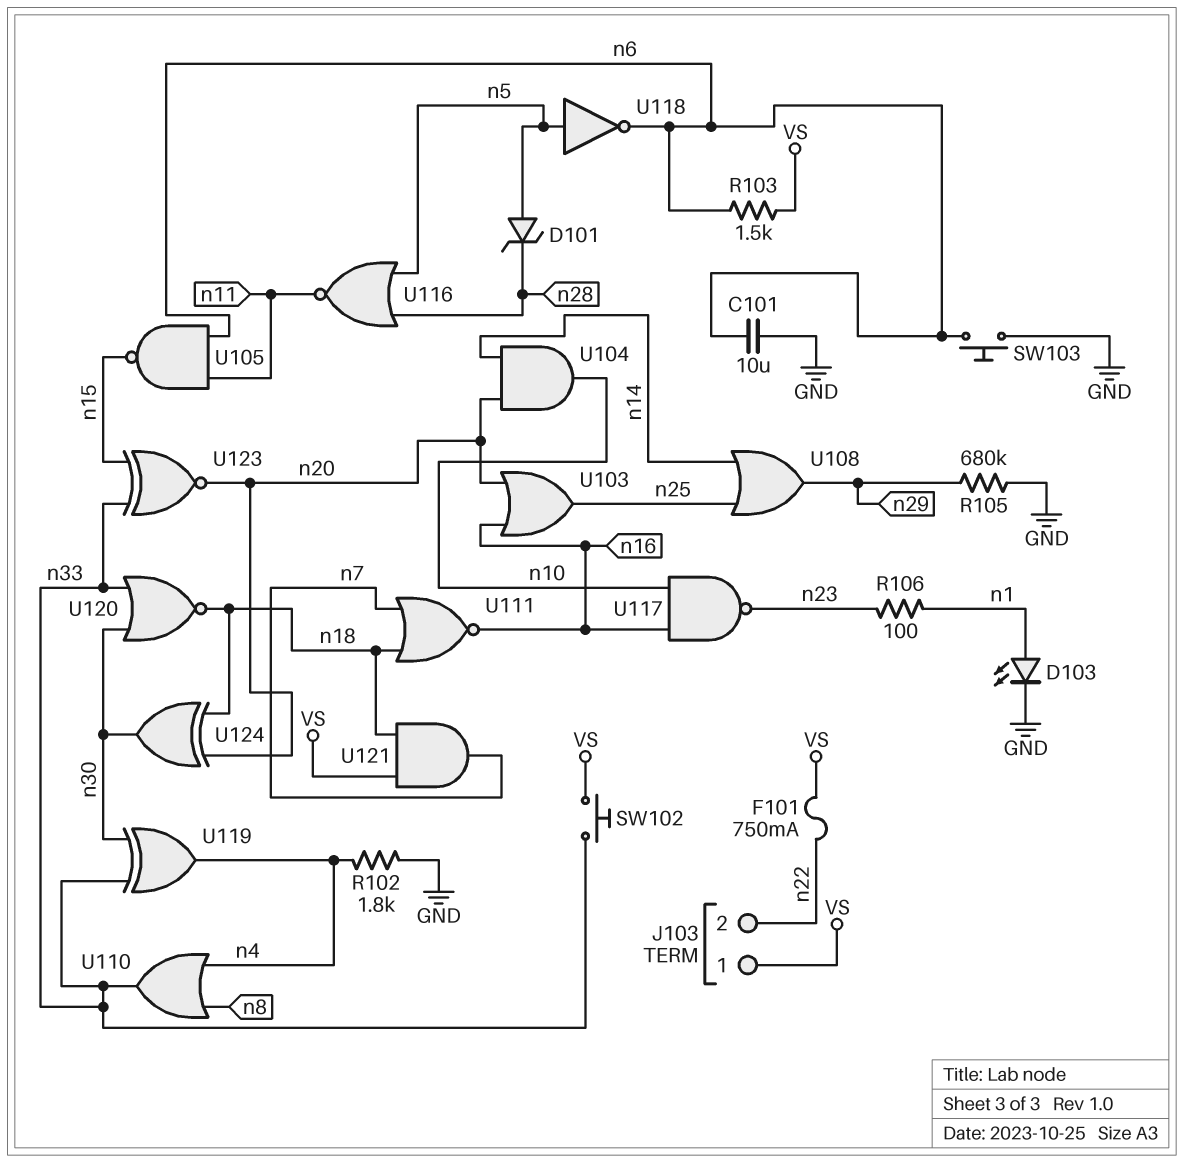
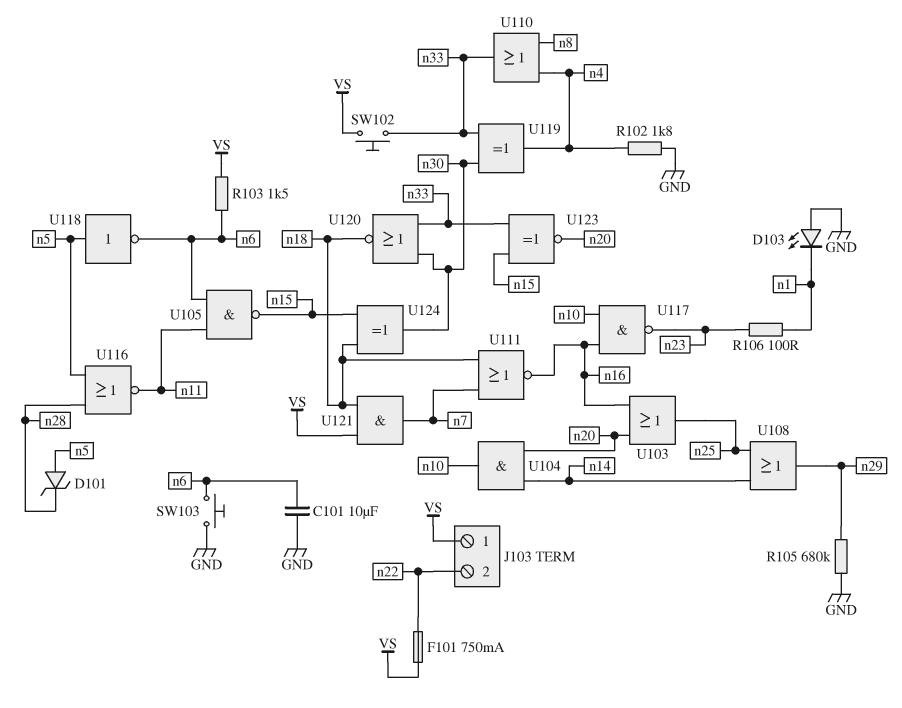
D103: LED (A n1, K GND) -> LED (A GND, K n1)
U124: XOR (in n18, in n20, out n30) -> XOR (in n15, in n18, out n30)

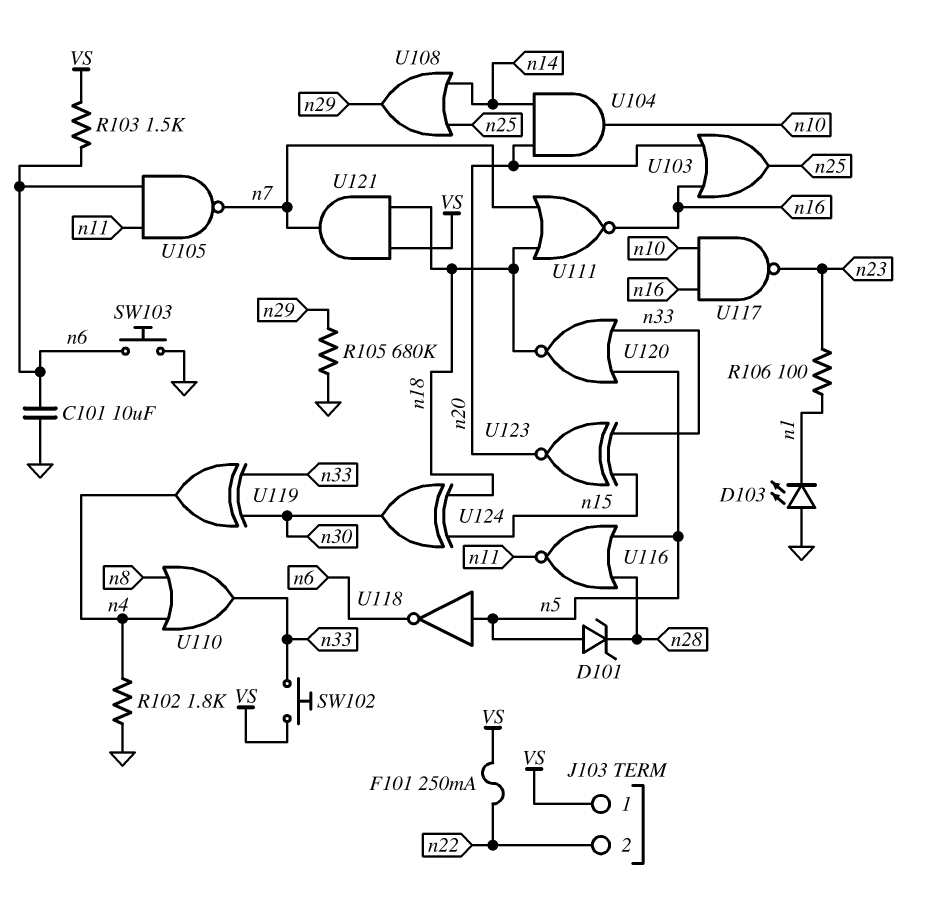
F101: 750mA (VS, n22) -> 250mA (VS, n22)
U105: NAND (in n6, in n11, out n15) -> NAND (in n6, in n11, out n7)
U120: NOR (in n30, in n33, out n18) -> NOR (in n5, in n33, out n18)

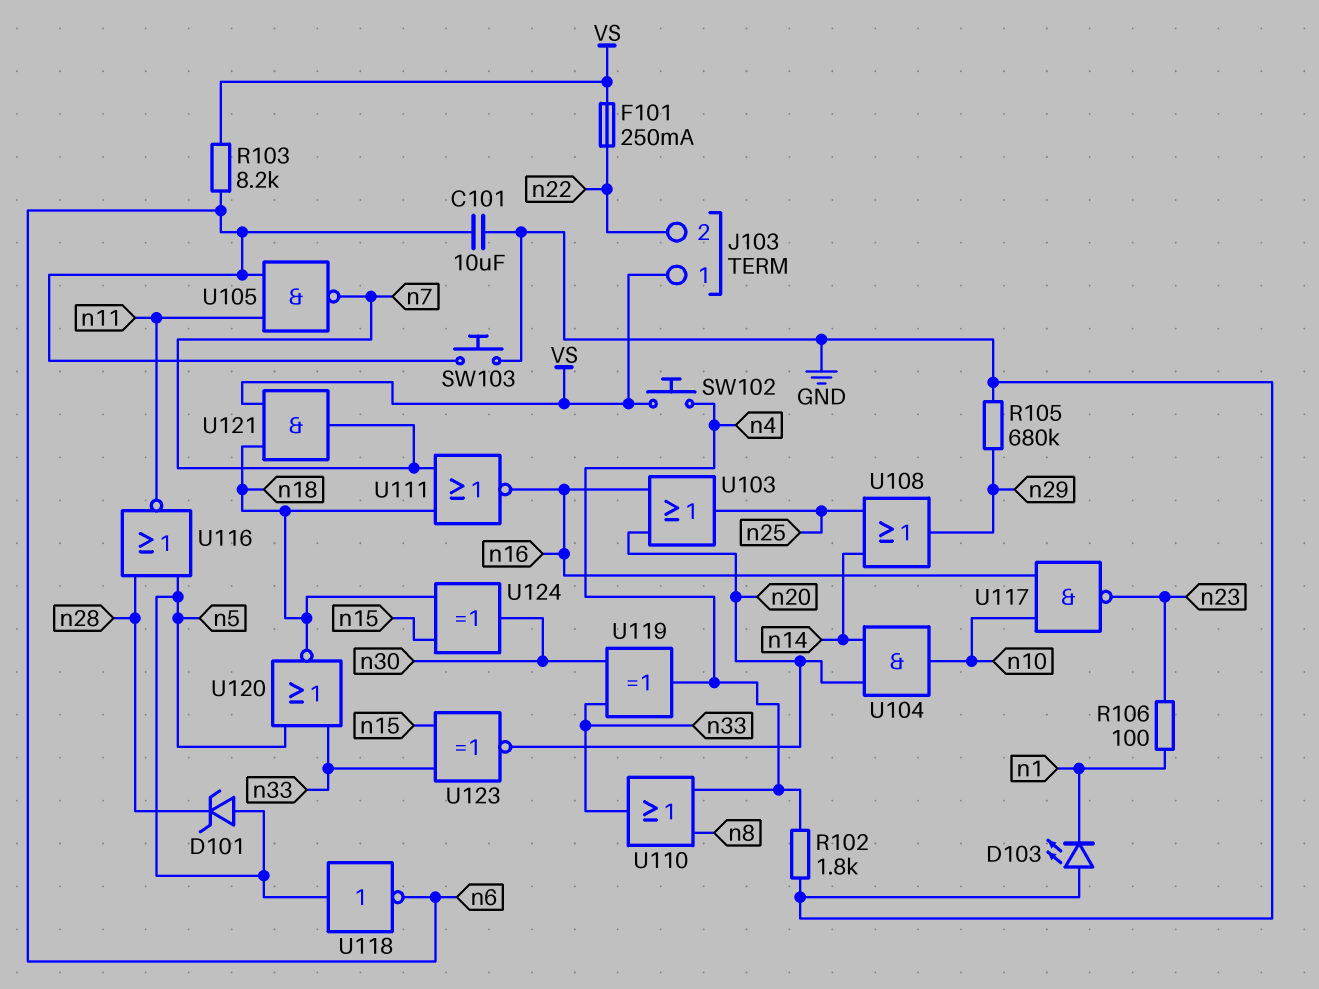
R103: 1.5k (VS, n6) -> 8.2k (VS, n6)
SW102: button (VS, n33) -> button (VS, n4)

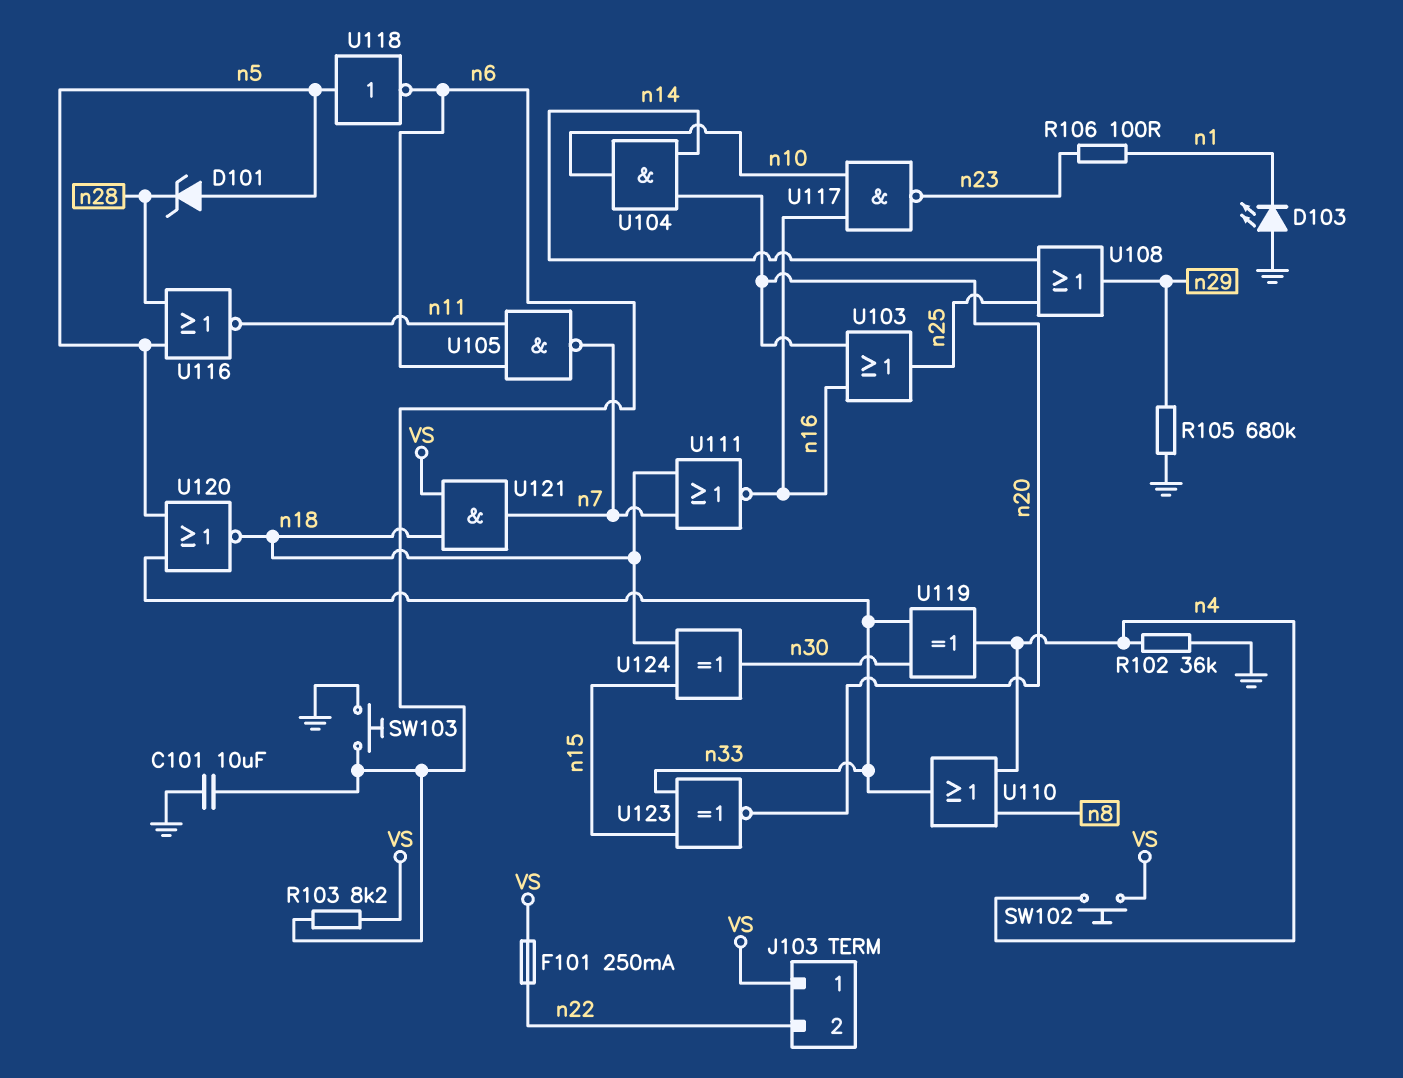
R102: 1.8k (GND, n4) -> 36k (GND, n4)

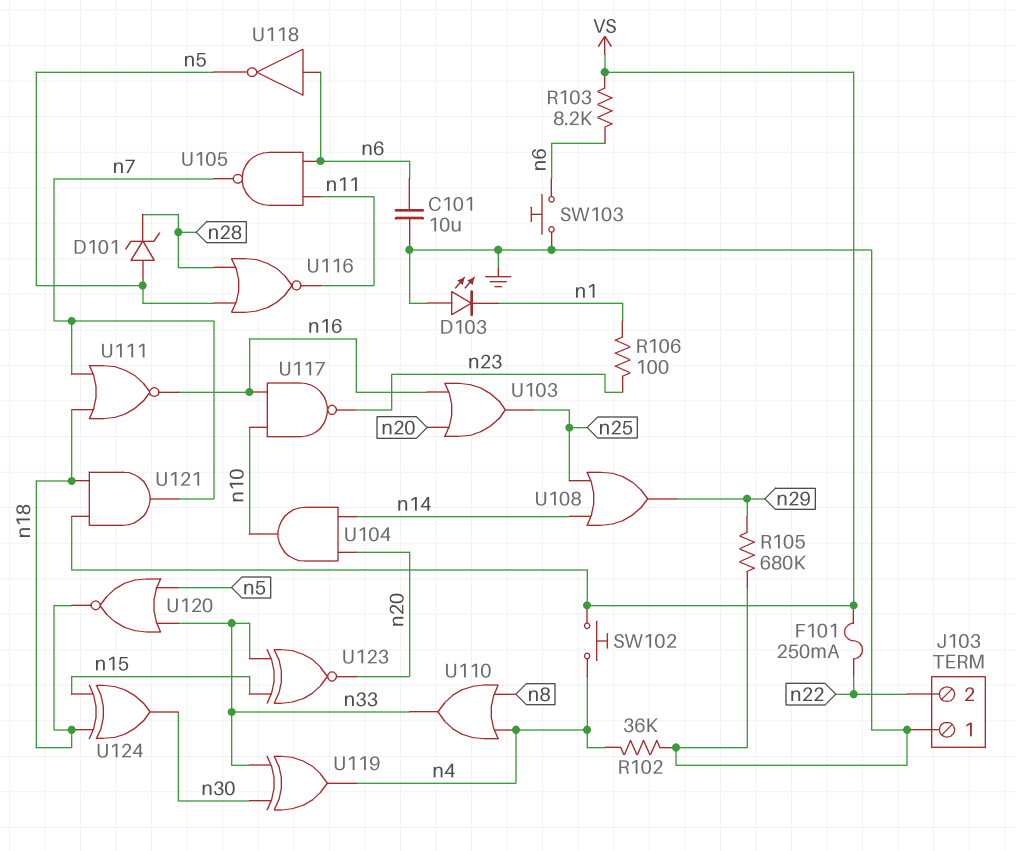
J103 pin 1: VS -> GND
U118: NOT (in n5, out n6) -> NOT (in n6, out n5)

